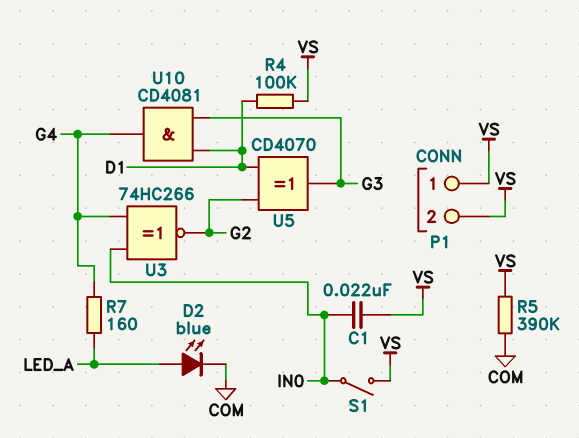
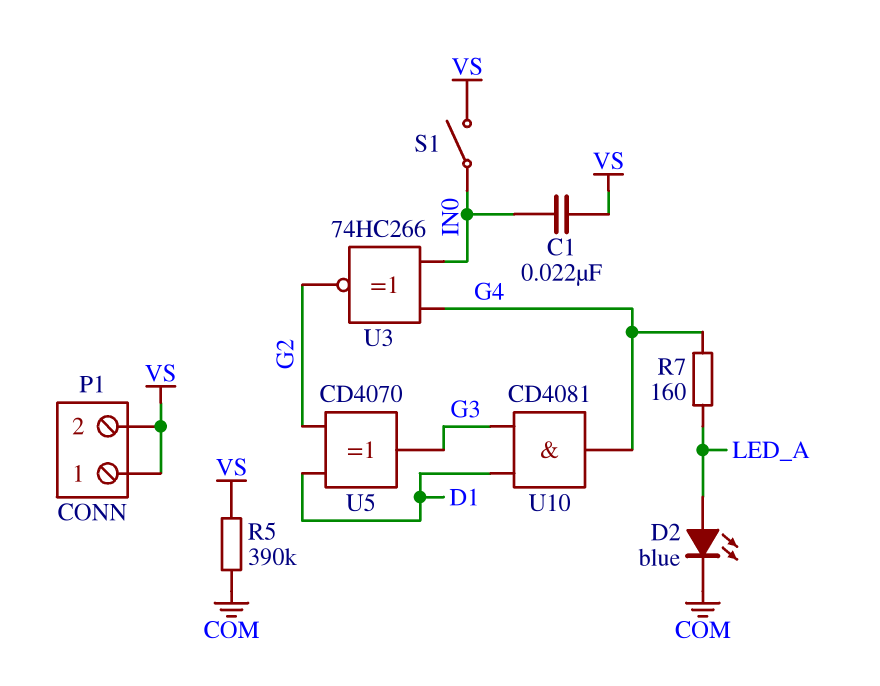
R4: 100k (D1, VS) -> none

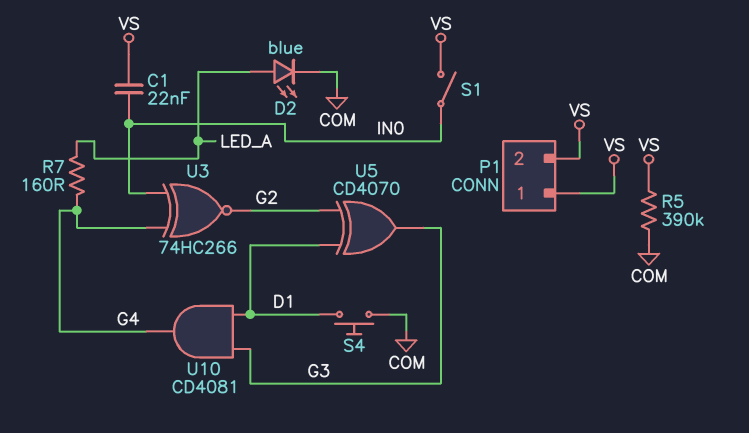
S4: none -> button (COM, D1)

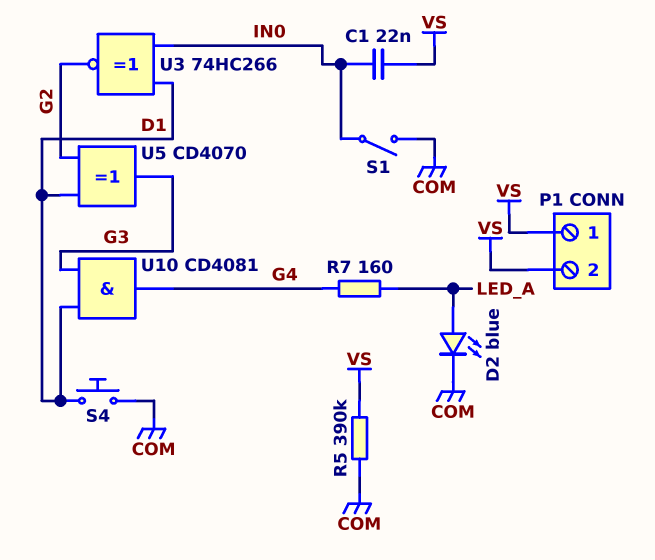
S1: switch (IN0, VS) -> switch (COM, IN0)
U3: XNOR 74HC266 (in G4, in IN0, out G2) -> XNOR 74HC266 (in D1, in IN0, out G2)

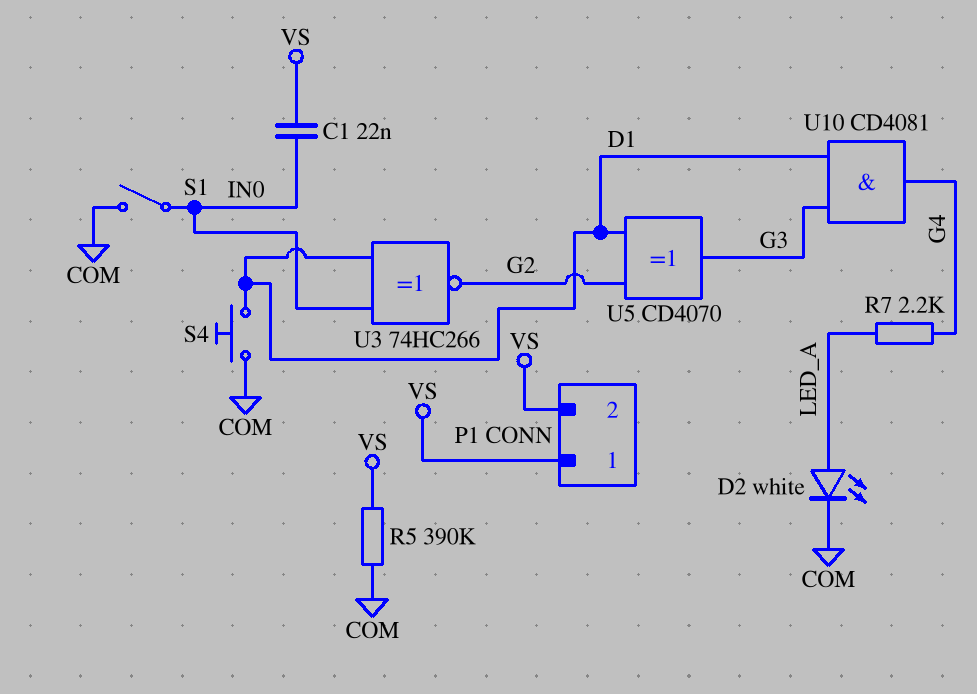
D2: LED blue (A LED_A, K COM) -> LED white (A LED_A, K COM)
R7: 160 (G4, LED_A) -> 2.2k (G4, LED_A)

